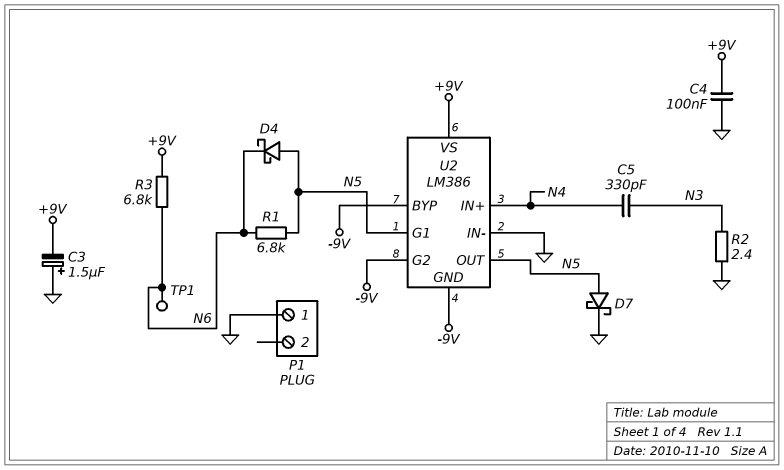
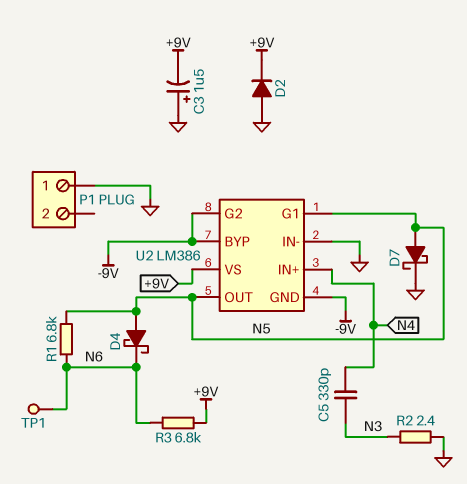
C4: 100nF (+9V, GND) -> none
D2: none -> diode (A GND, K +9V)

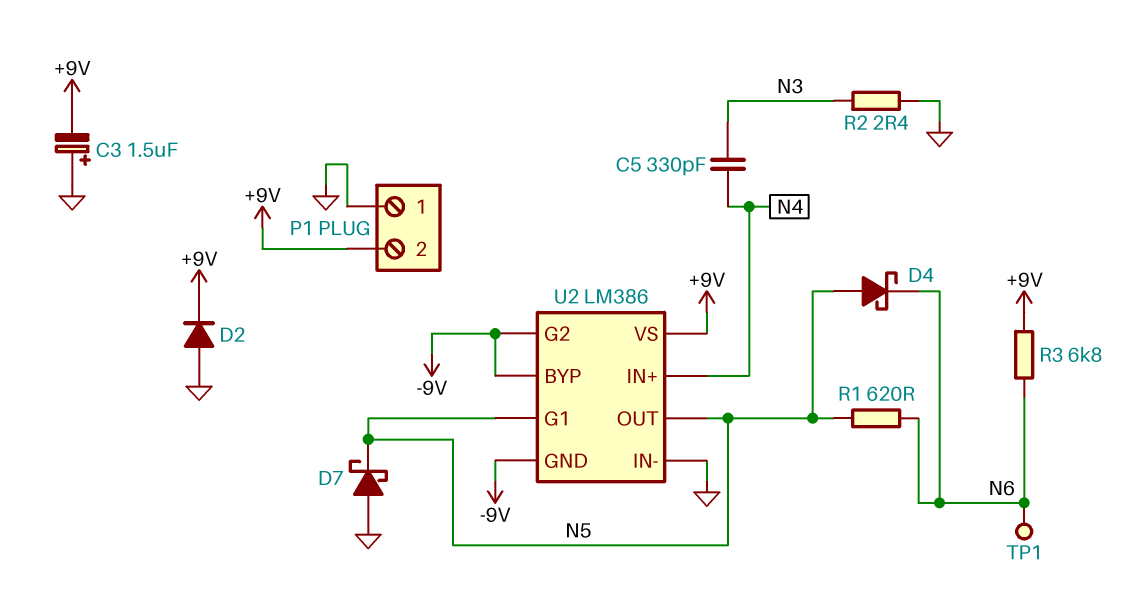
D7: schottky (A N5, K GND) -> schottky (A GND, K N5)
P1 pin 2: none -> +9V
R1: 6.8k (N5, N6) -> 620 (N5, N6)

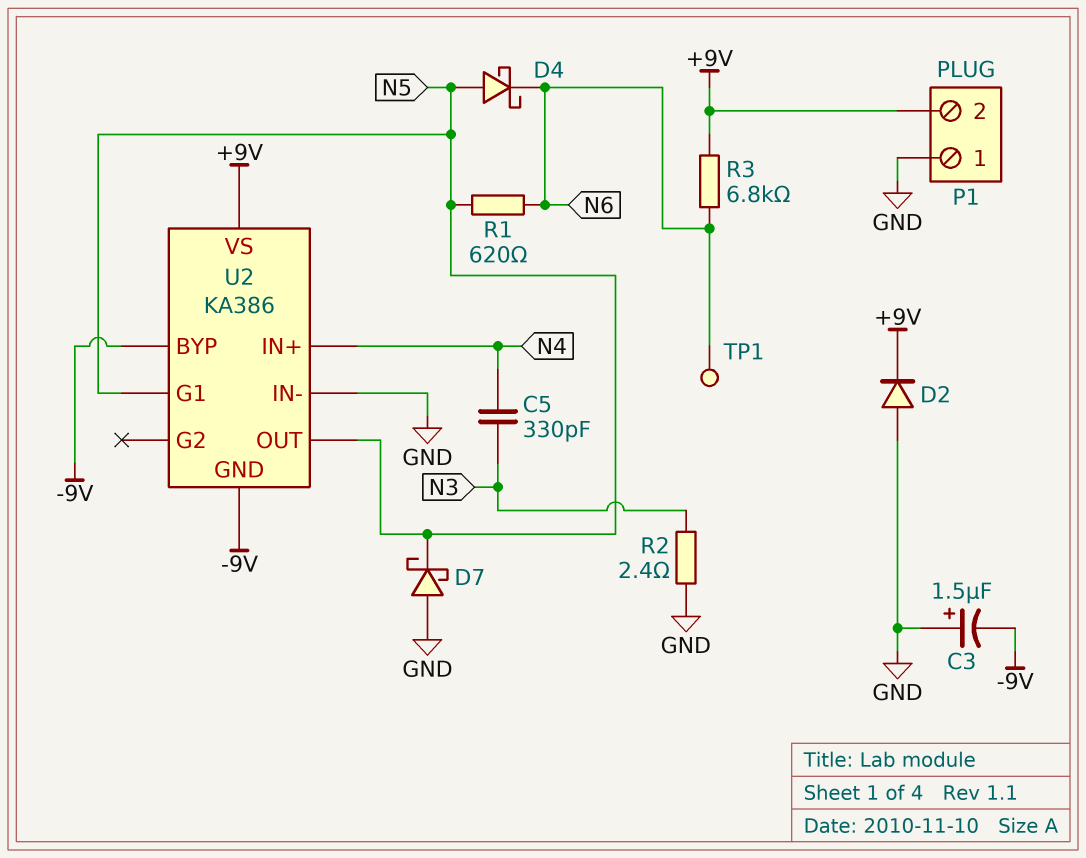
C3: 1.5uF (plus GND, minus +9V) -> 1.5uF (plus GND, minus -9V)
U2: LM386 -> KA386
U2 pin G2: -9V -> none

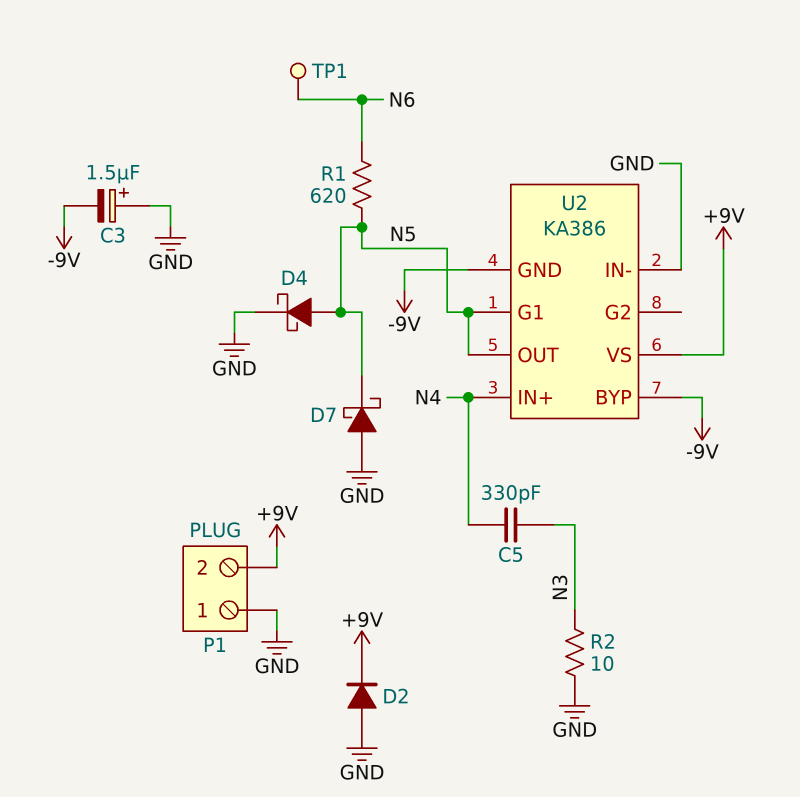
D4: schottky (A N5, K N6) -> schottky (A N5, K GND)
R2: 2.4 (GND, N3) -> 10 (GND, N3)
R3: 6.8k (+9V, N6) -> none

